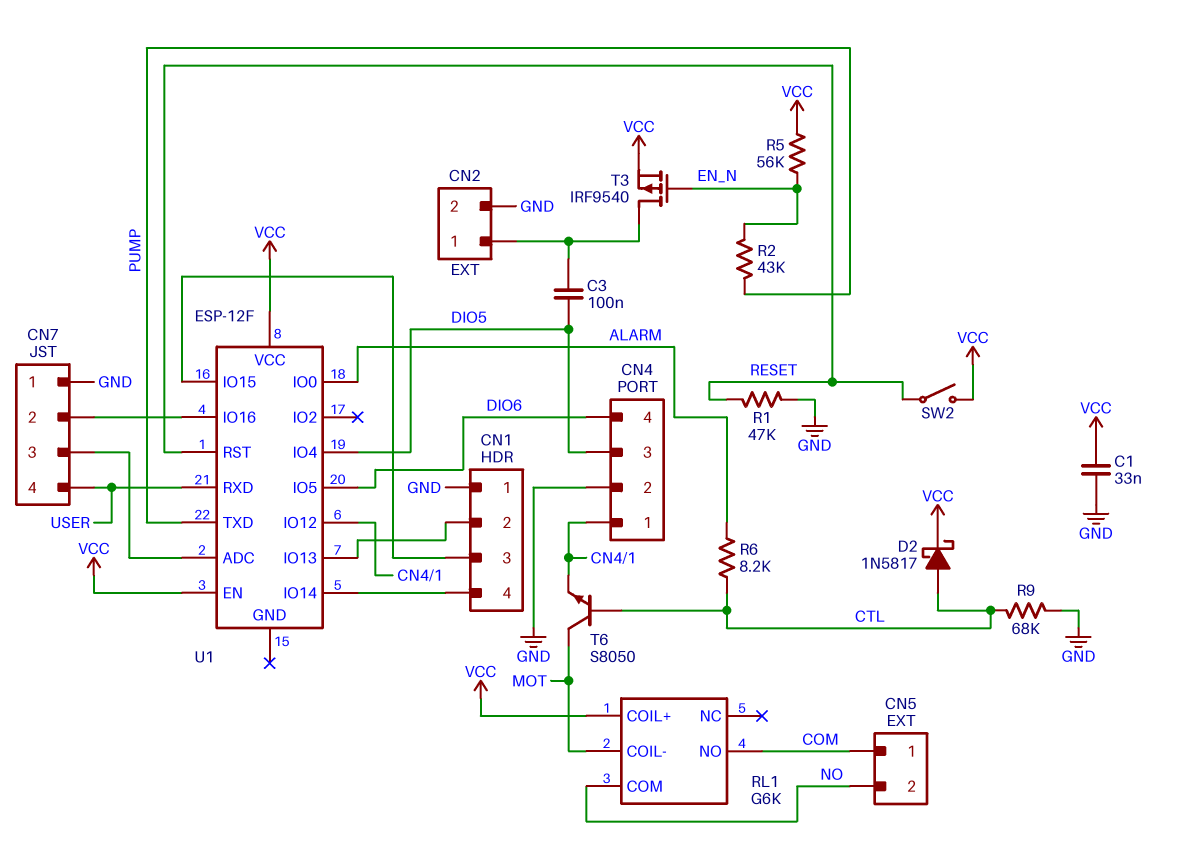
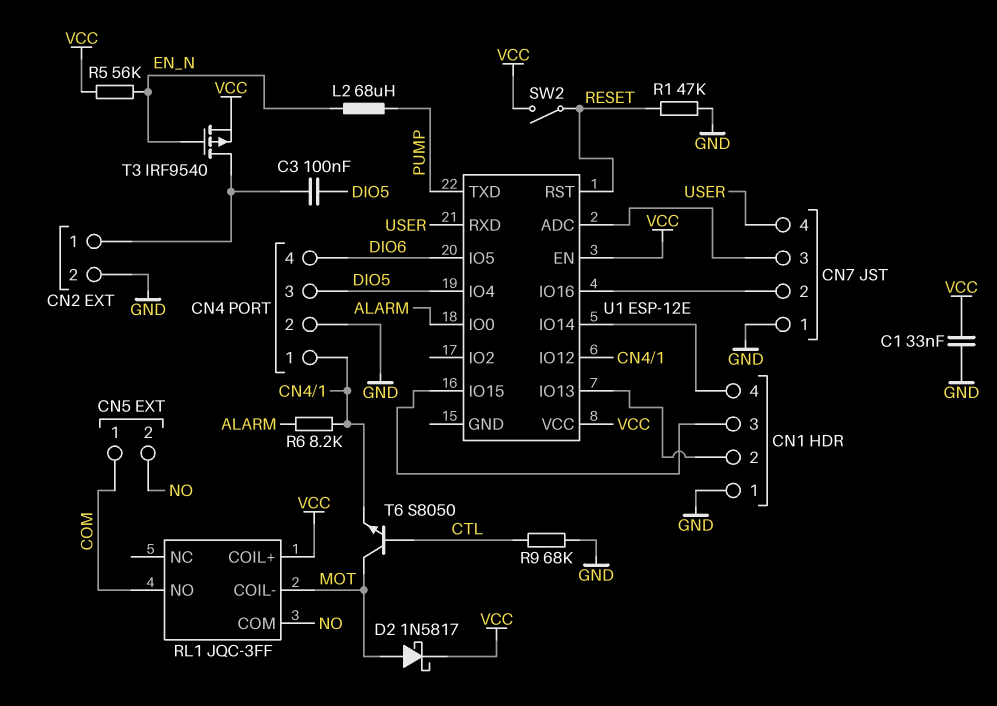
D2: schottky 1N5817 (A CTL, K VCC) -> schottky 1N5817 (A MOT, K VCC)
L2: none -> 68uH (EN_N, PUMP)
R2: 43k (EN_N, PUMP) -> none
R6: 8.2k (ALARM, CTL) -> 8.2k (ALARM, CN4/1)
RL1: G6K -> JQC-3FF
U1: ESP-12F -> ESP-12E

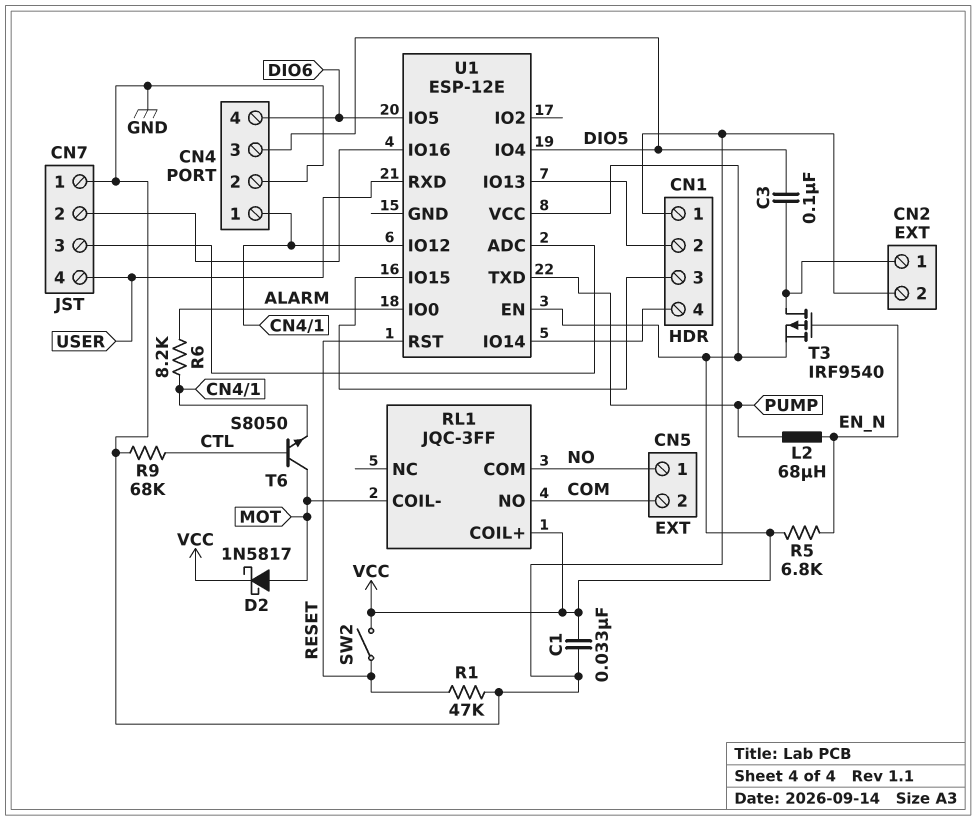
CN5 pin 1: COM -> NO
CN5 pin 2: NO -> COM
R5: 56k (EN_N, VCC) -> 6.8k (EN_N, VCC)

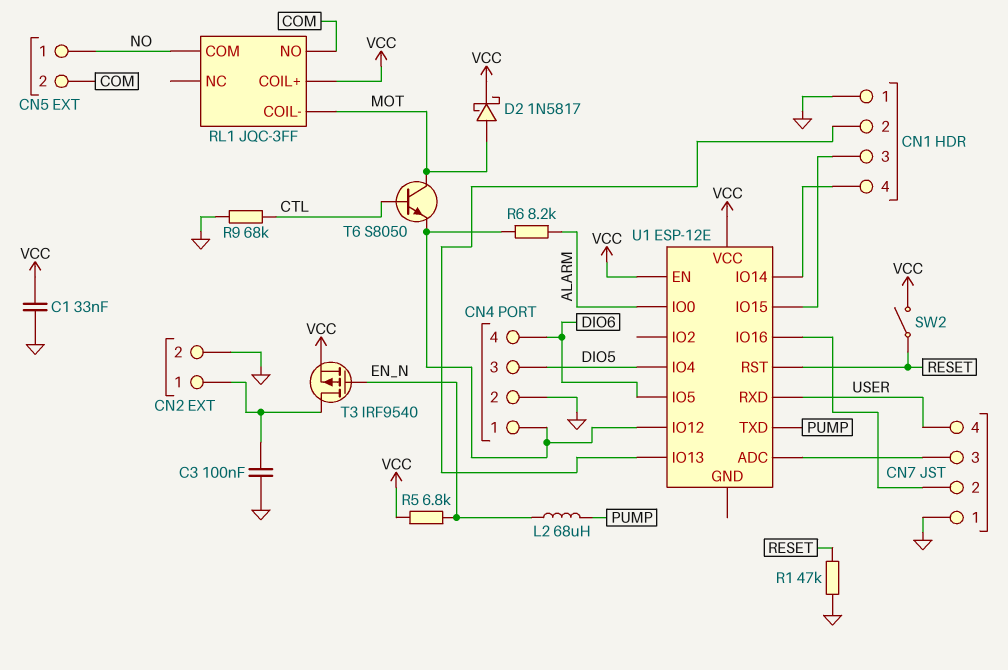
C3: 100nF (CN2/1, DIO5) -> 100nF (CN2/1, GND)

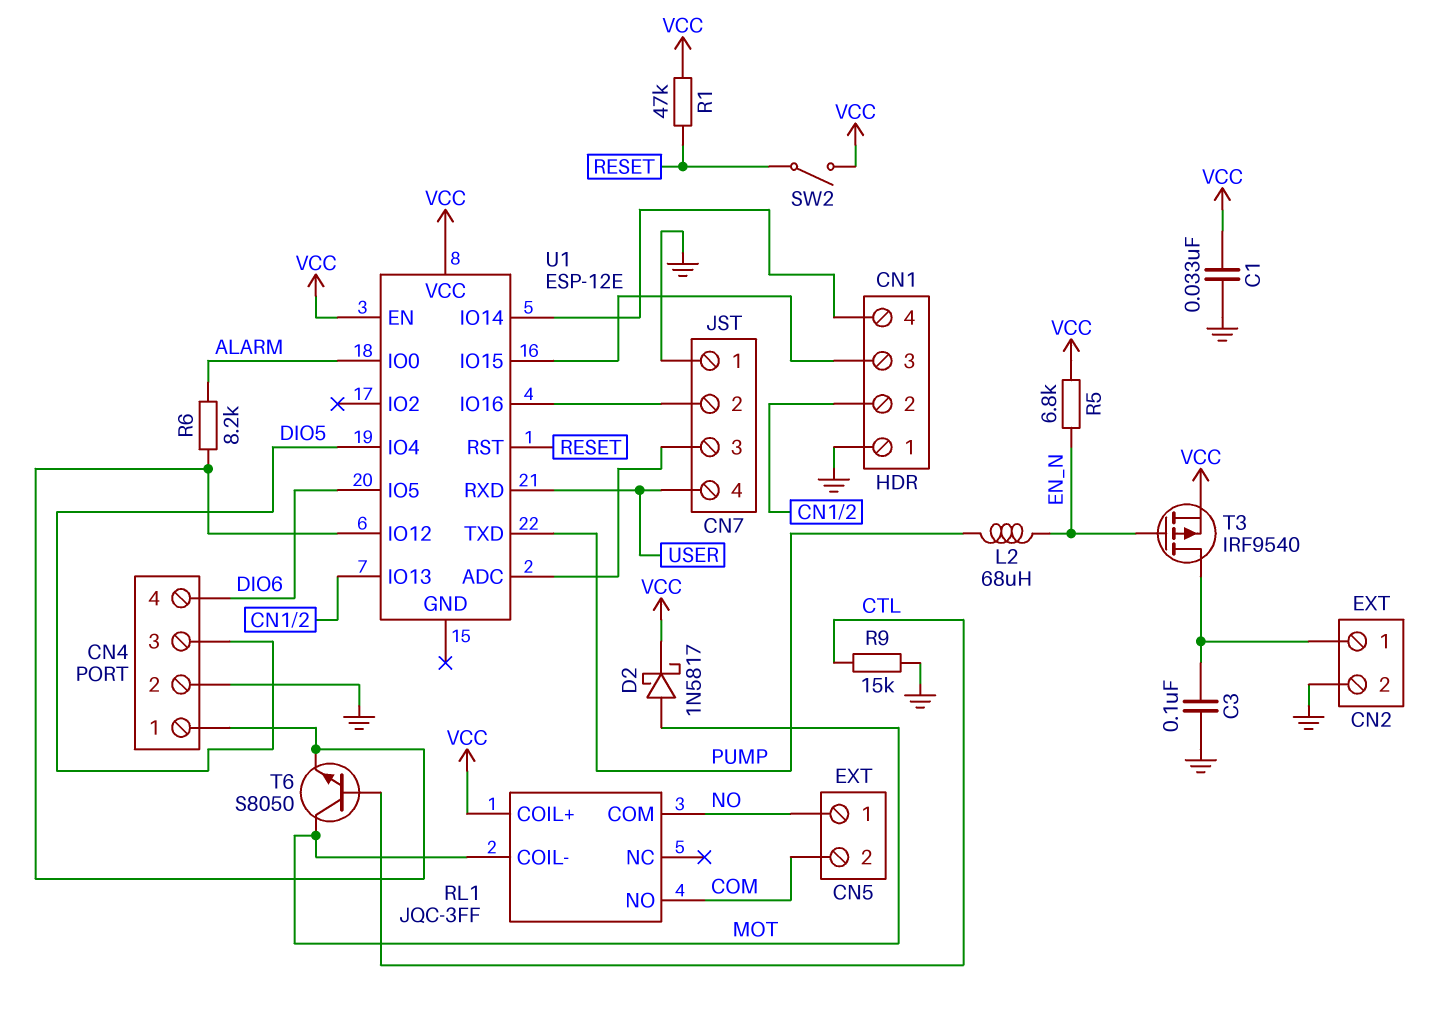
R1: 47k (GND, RESET) -> 47k (RESET, VCC)
R9: 68k (CTL, GND) -> 15k (CTL, GND)

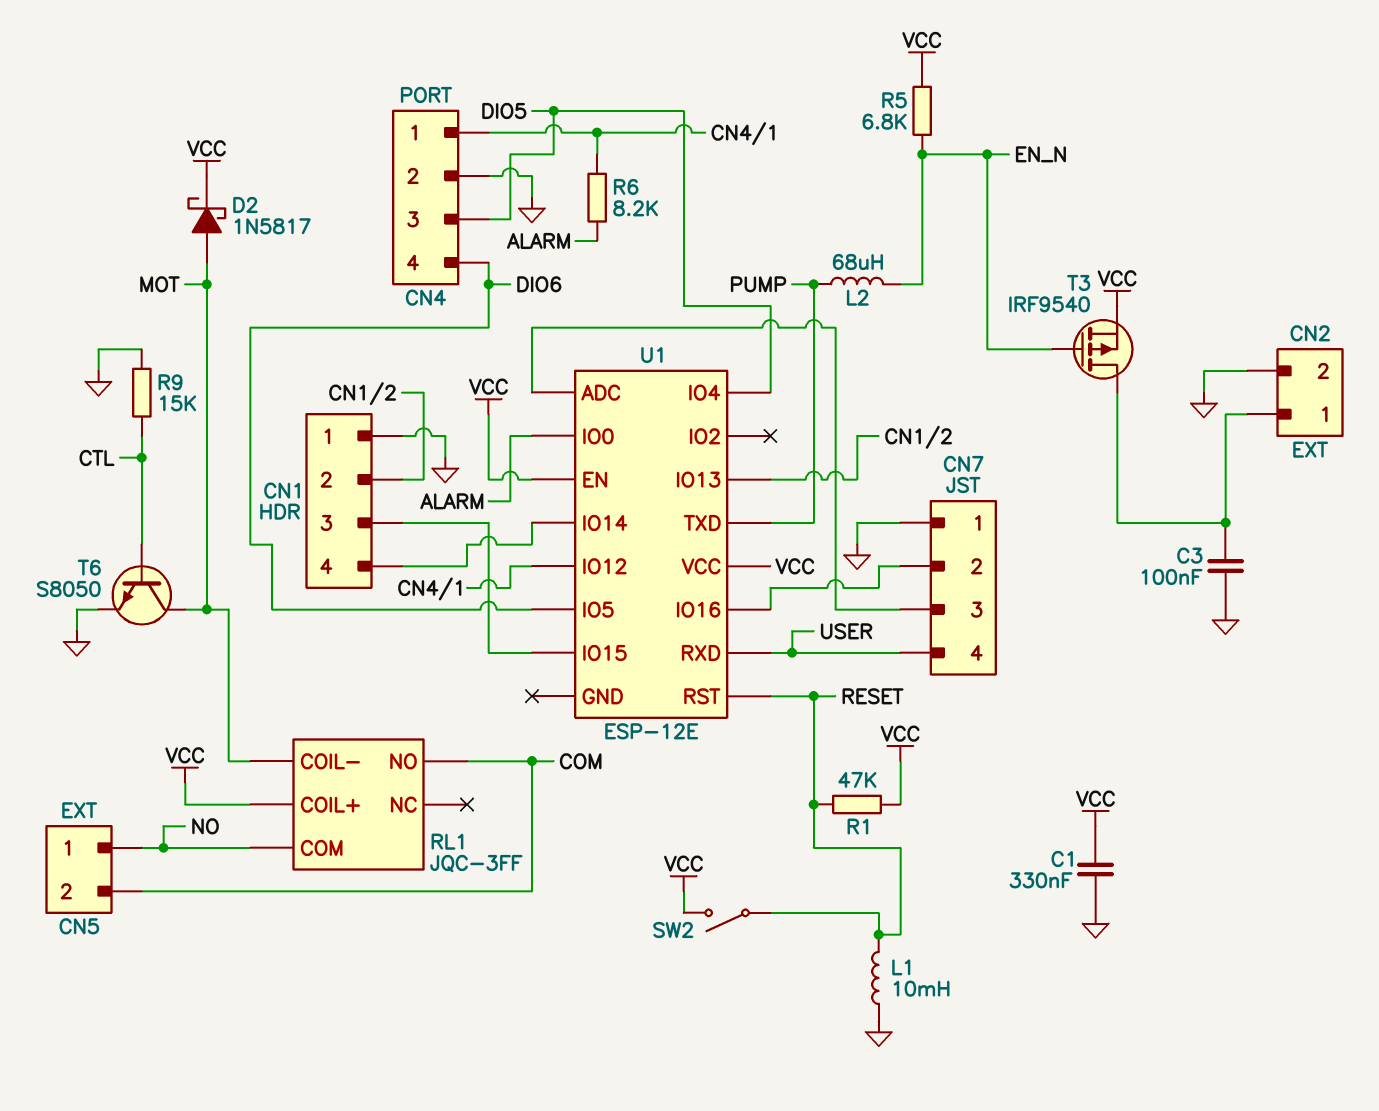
C1: 33nF (GND, VCC) -> 330nF (GND, VCC)
L1: none -> 10mH (GND, RESET)
T6: NPN S8050 (B CTL, C MOT, E CN4/1) -> NPN S8050 (B CTL, C MOT, E GND)

